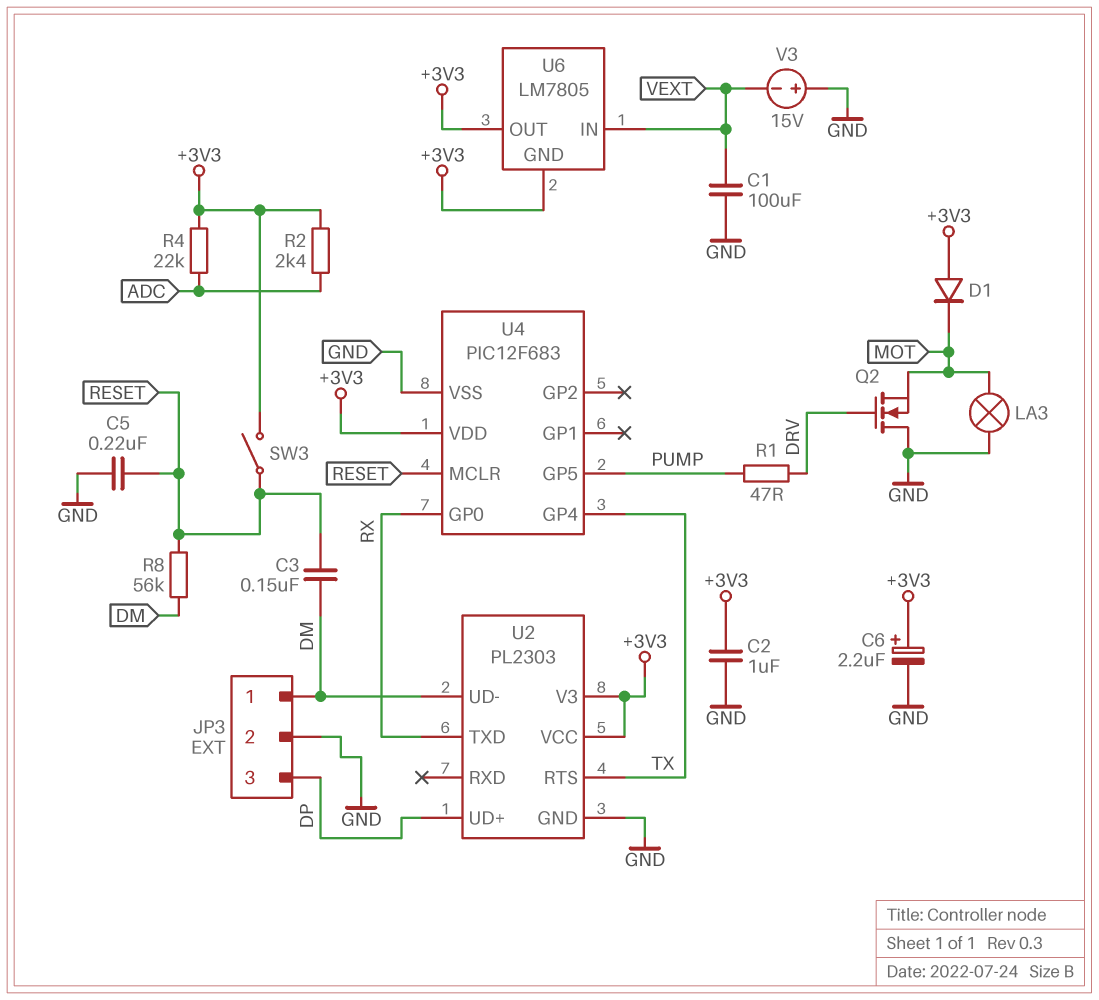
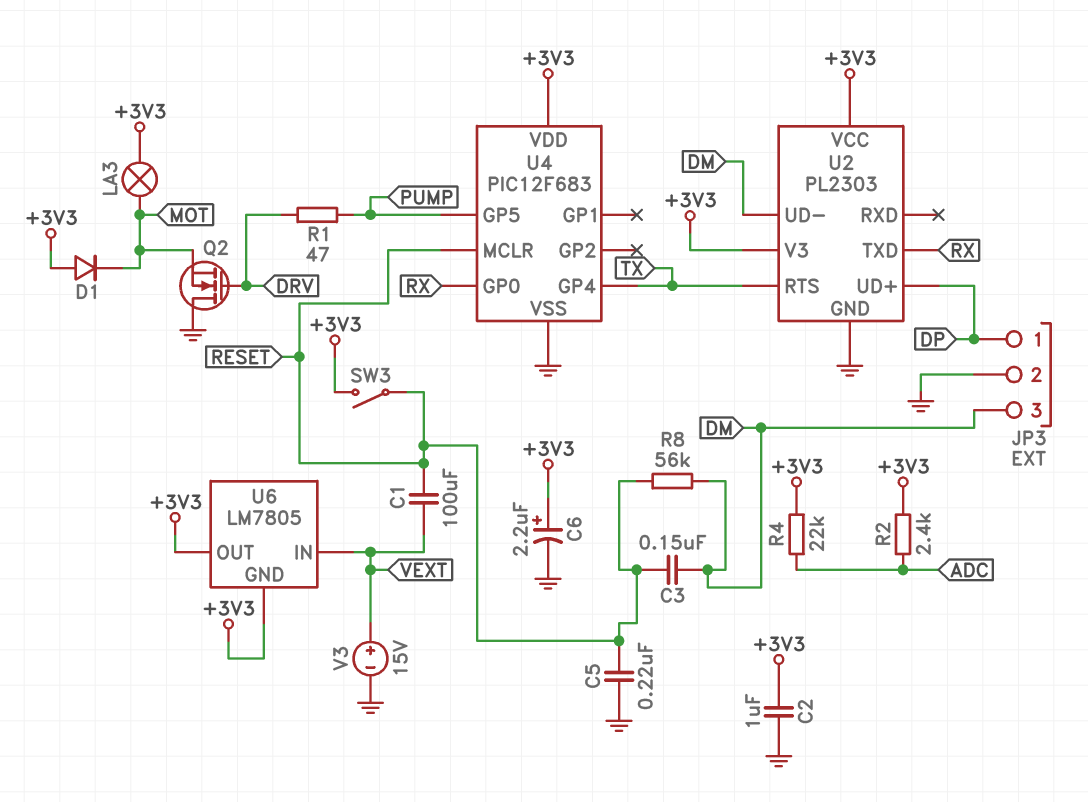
C1: 100uF (GND, VEXT) -> 100uF (RESET, VEXT)
JP3 pin 1: DM -> DP
JP3 pin 3: DP -> DM
LA3: lamp (GND, MOT) -> lamp (+3V3, MOT)
V3: 15V (plus GND, minus VEXT) -> 15V (plus VEXT, minus GND)

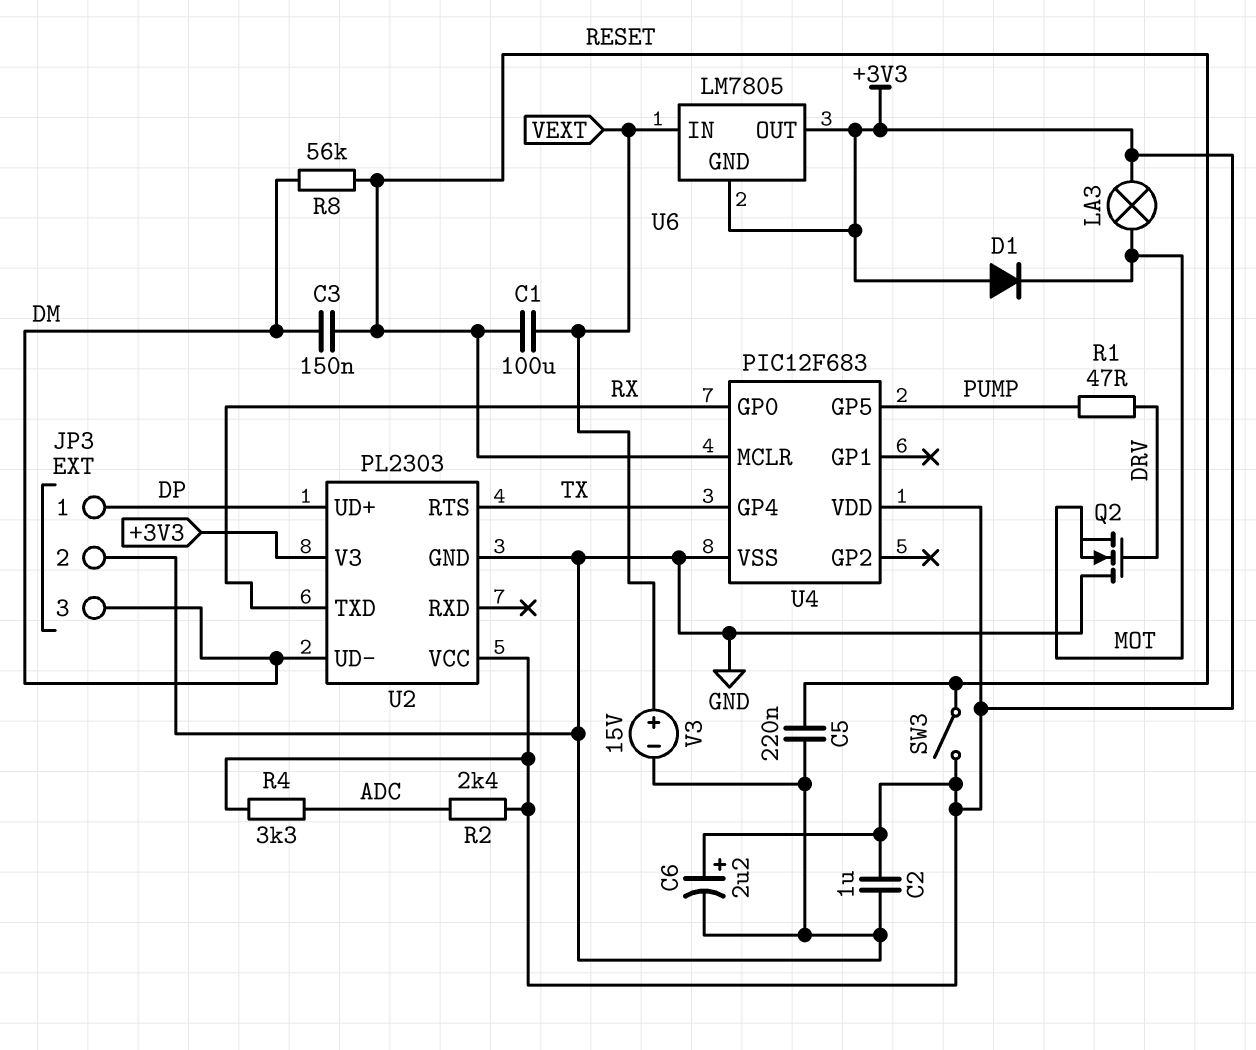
R4: 22k (+3V3, ADC) -> 3.3k (+3V3, ADC)

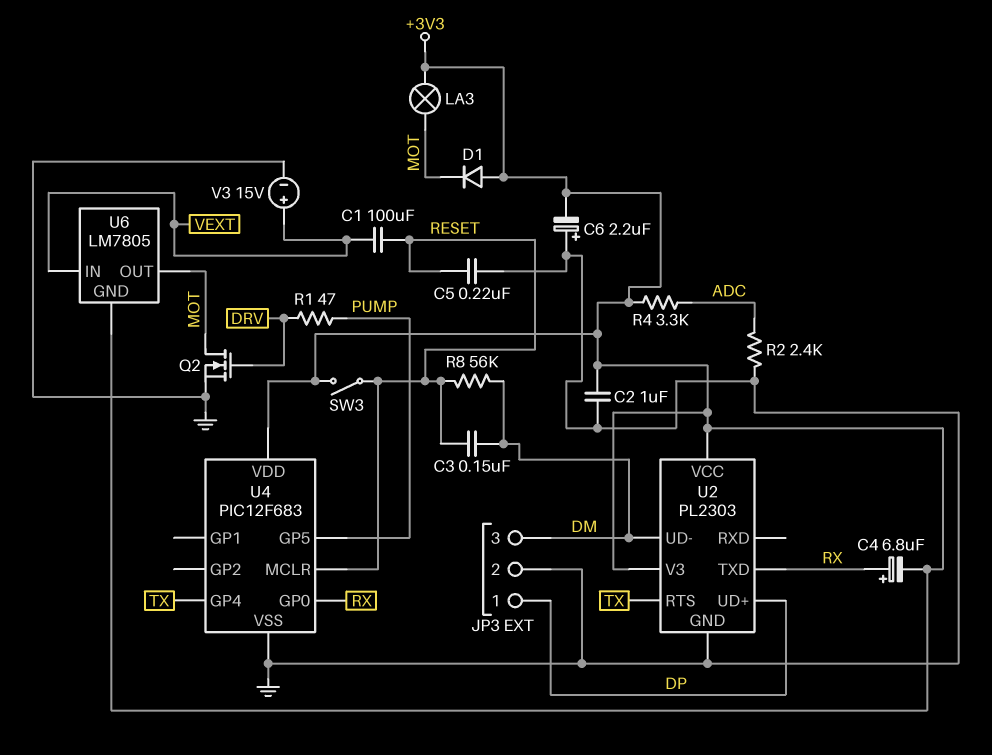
C4: none -> 6.8uF (plus RX, minus +3V3)
C6: 2.2uF (plus +3V3, minus GND) -> 2.2uF (plus GND, minus +3V3)
Q2: NMOS (G DRV, D GND, S MOT) -> NMOS (G DRV, D MOT, S GND)
R2: 2.4k (+3V3, ADC) -> 2.4k (ADC, GND)
U6 pin OUT: +3V3 -> MOT

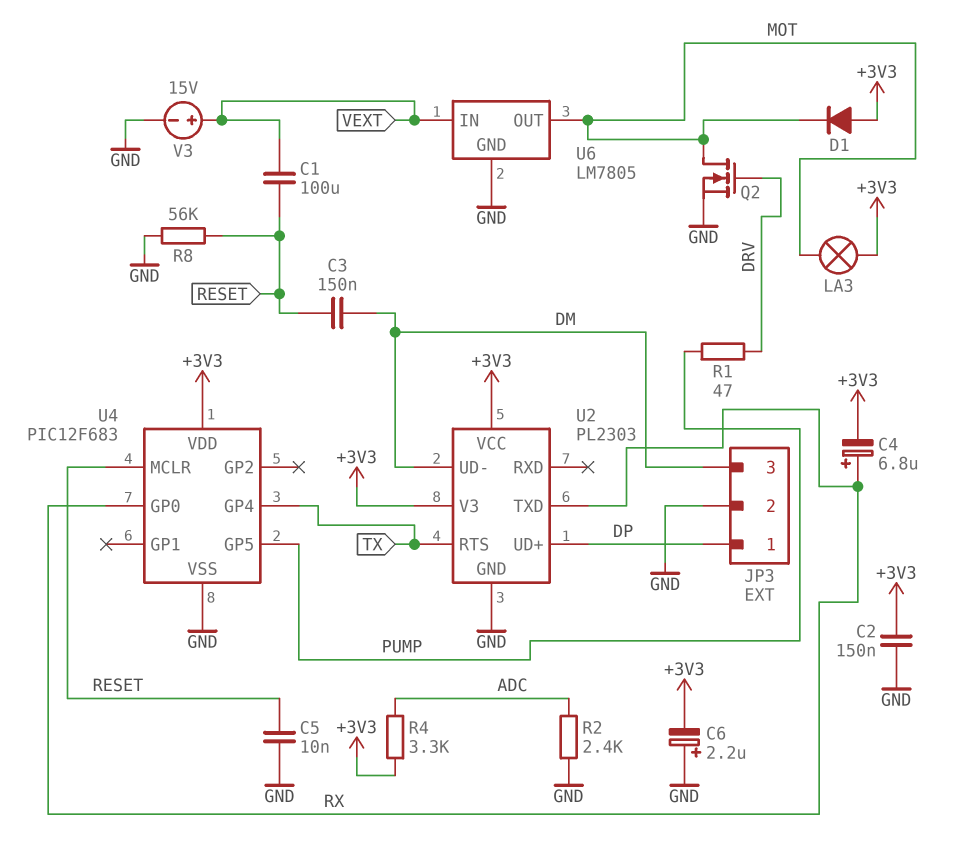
C2: 1uF (+3V3, GND) -> 150nF (+3V3, GND)
C5: 220nF (GND, RESET) -> 10nF (GND, RESET)
R8: 56k (DM, RESET) -> 56k (GND, RESET)
SW3: switch (+3V3, RESET) -> none
U6 pin GND: +3V3 -> GND

